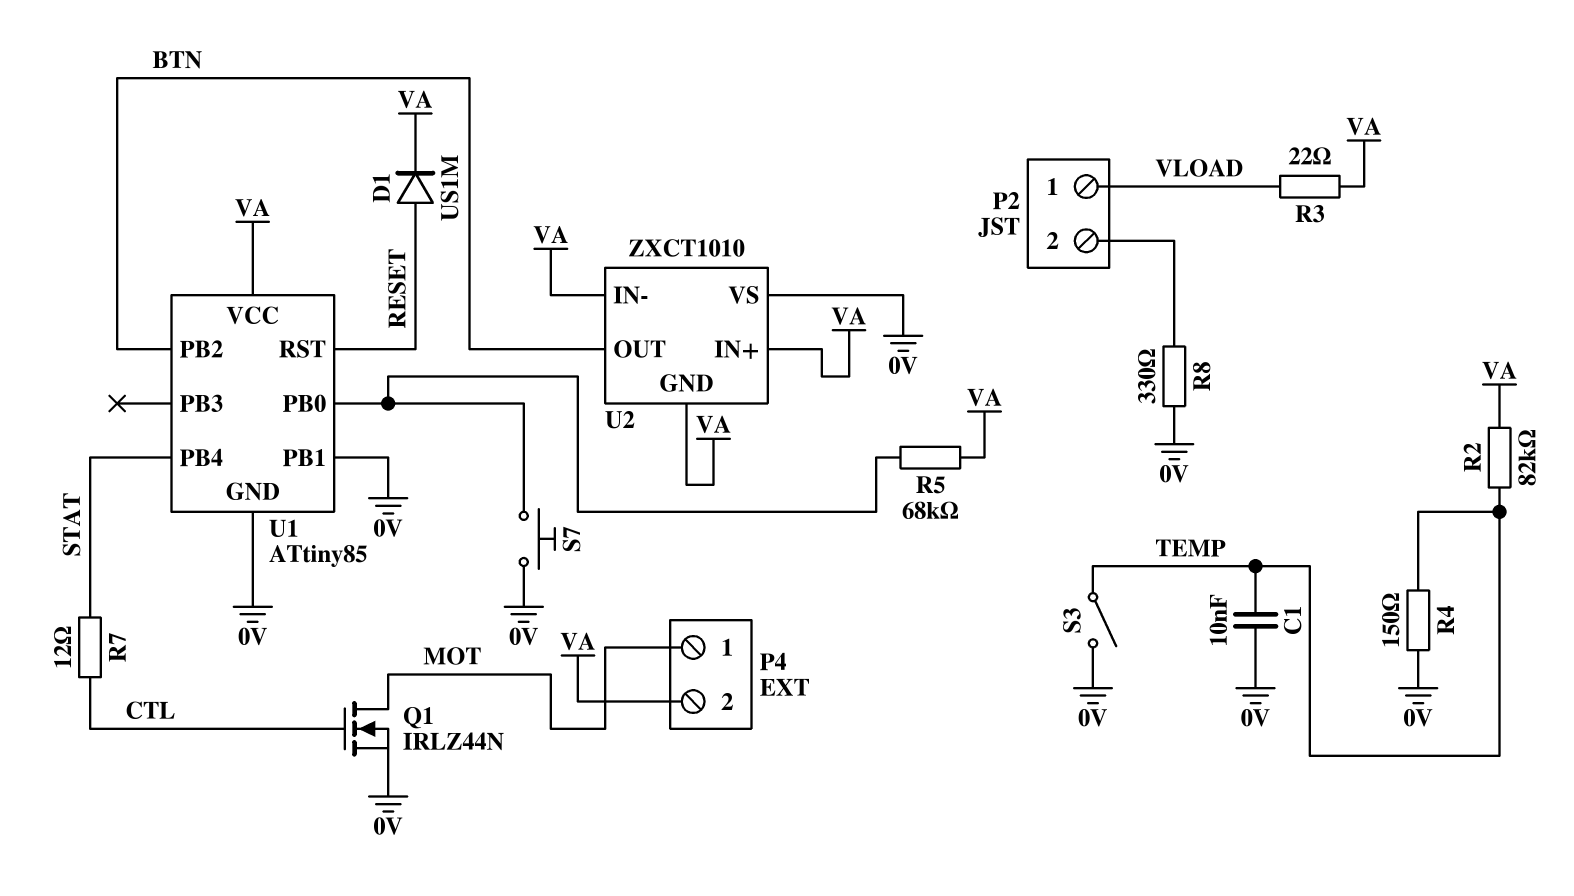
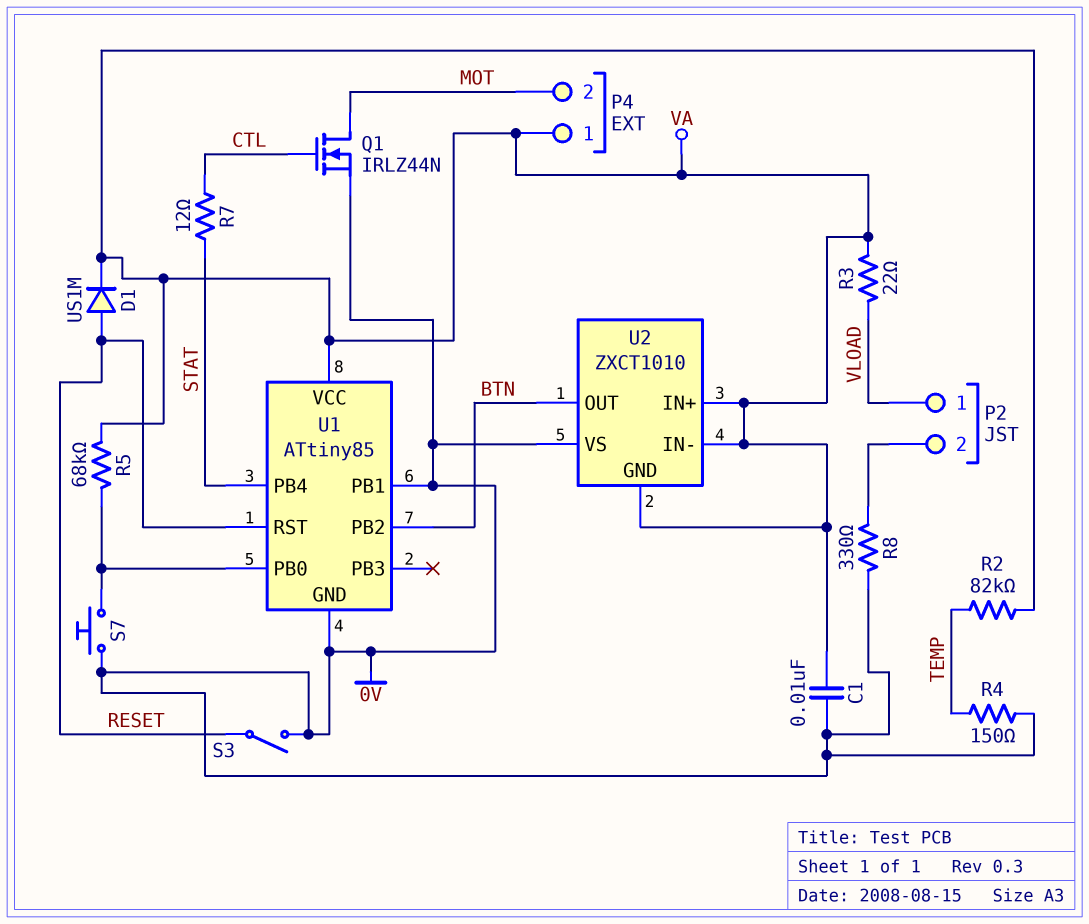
C1: 10nF (0V, TEMP) -> 10nF (0V, VA)
P4 pin 1: MOT -> VA
P4 pin 2: VA -> MOT
S3: switch (0V, TEMP) -> switch (0V, RESET)

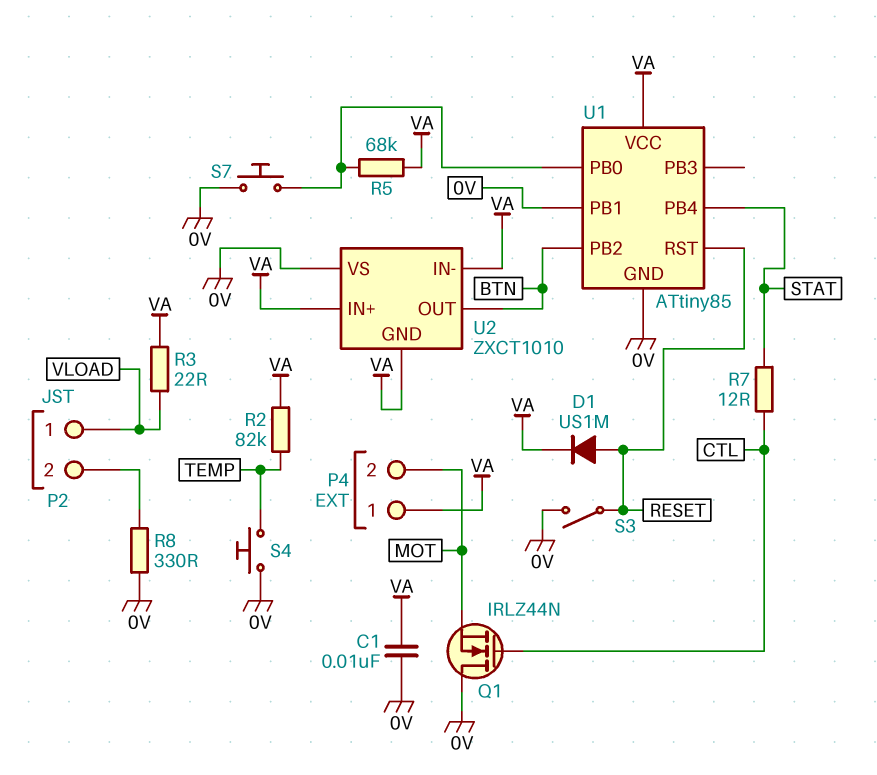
Q1: NMOS IRLZ44N (G CTL, D MOT, S 0V) -> NMOS IRLZ44N (G CTL, D 0V, S MOT)
R4: 150 (0V, TEMP) -> none
S4: none -> button (0V, TEMP)

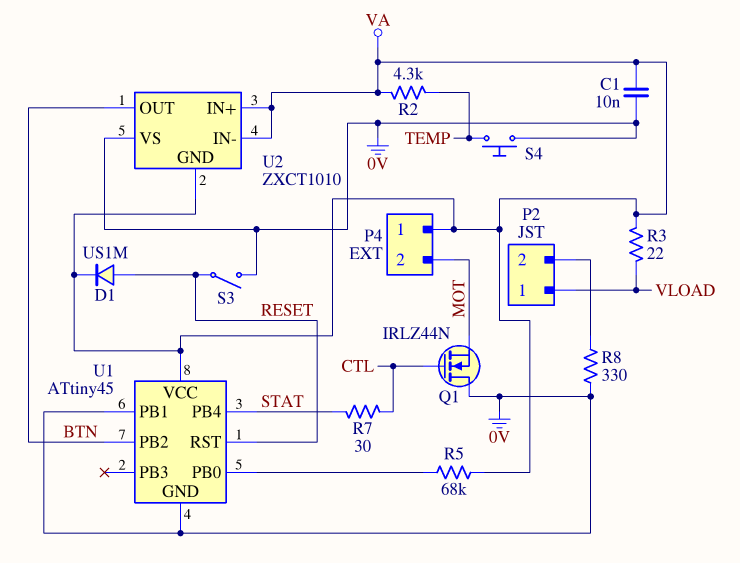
R2: 82k (TEMP, VA) -> 4.3k (TEMP, VA)
R7: 12 (CTL, STAT) -> 30 (CTL, STAT)
S7: button (0V, U1/PB0) -> none
U1: ATtiny85 -> ATtiny45

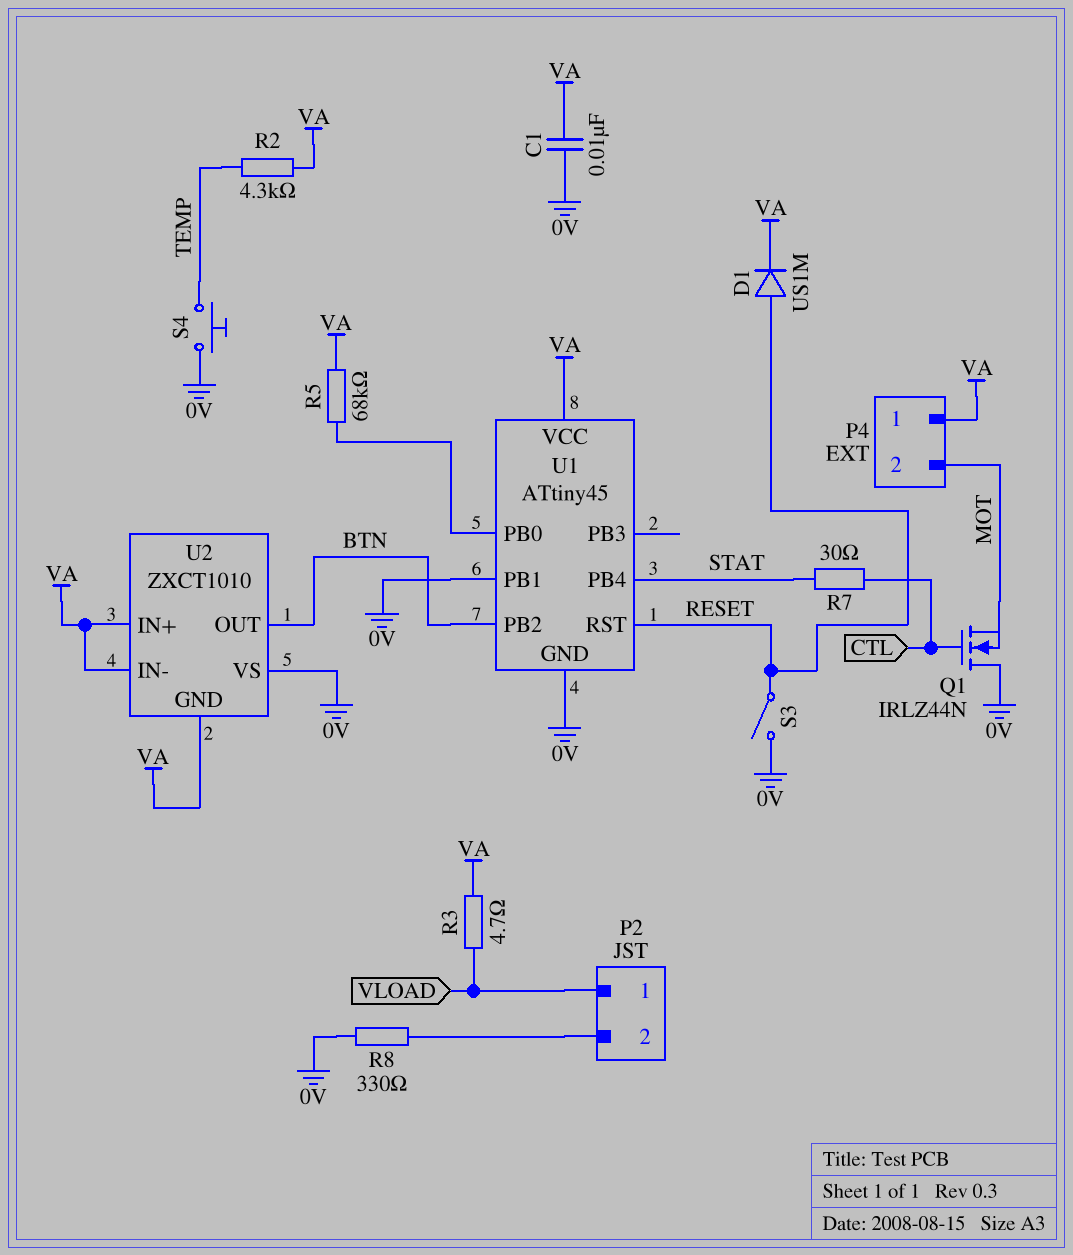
R3: 22 (VA, VLOAD) -> 4.7 (VA, VLOAD)

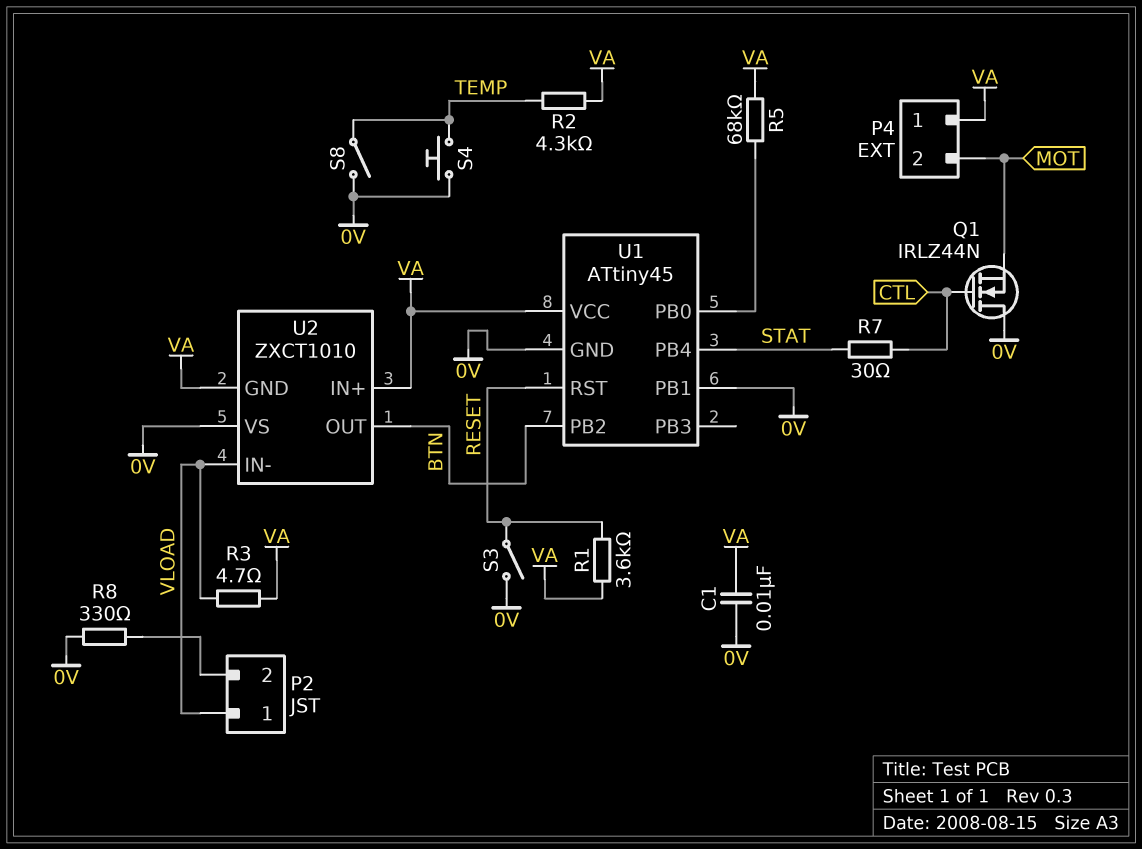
D1: diode US1M (A RESET, K VA) -> none
R1: none -> 3.6k (RESET, VA)
S8: none -> switch (0V, TEMP)
U2 pin IN-: VA -> VLOAD

